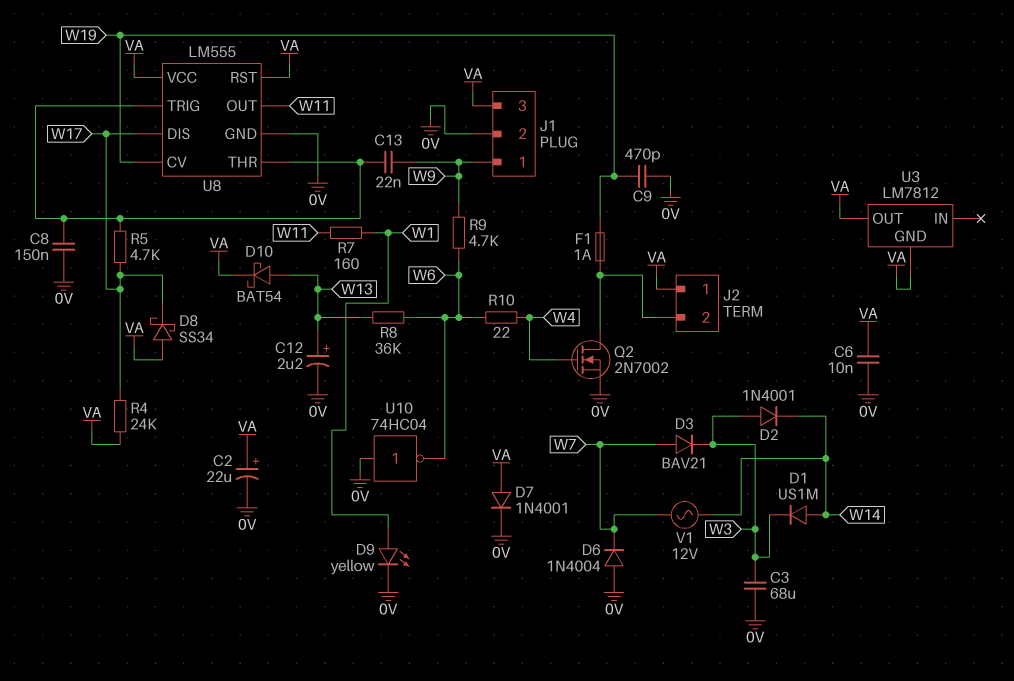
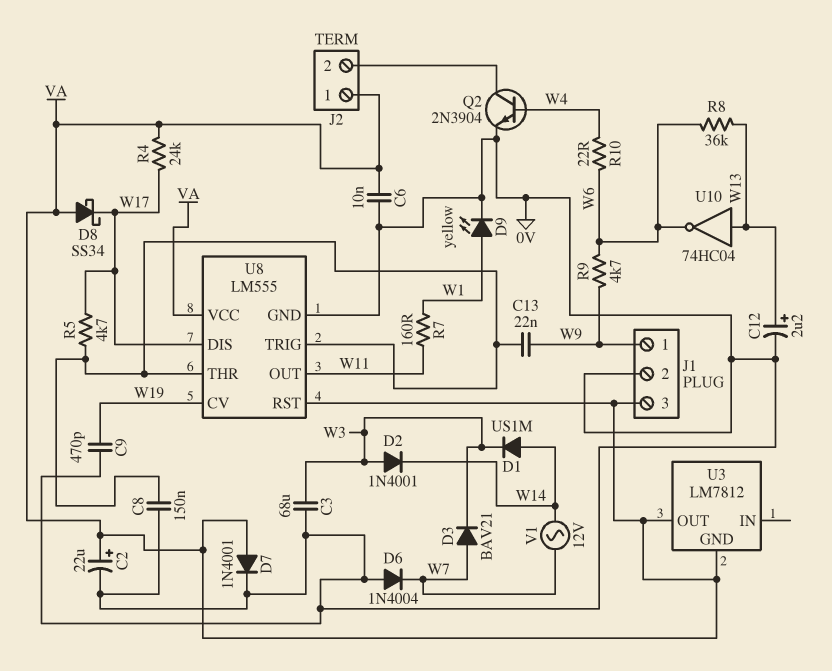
D10: schottky BAT54 (A W13, K VA) -> none
F1: 1A (J2/2, W19) -> none
Q2: NMOS 2N7002 (G W4, D J2/2, S 0V) -> NPN 2N3904 (B W4, C J2/2, E 0V)
U10: NOT 74HC04 (in 0V, out W6) -> NOT 74HC04 (in W13, out W6)

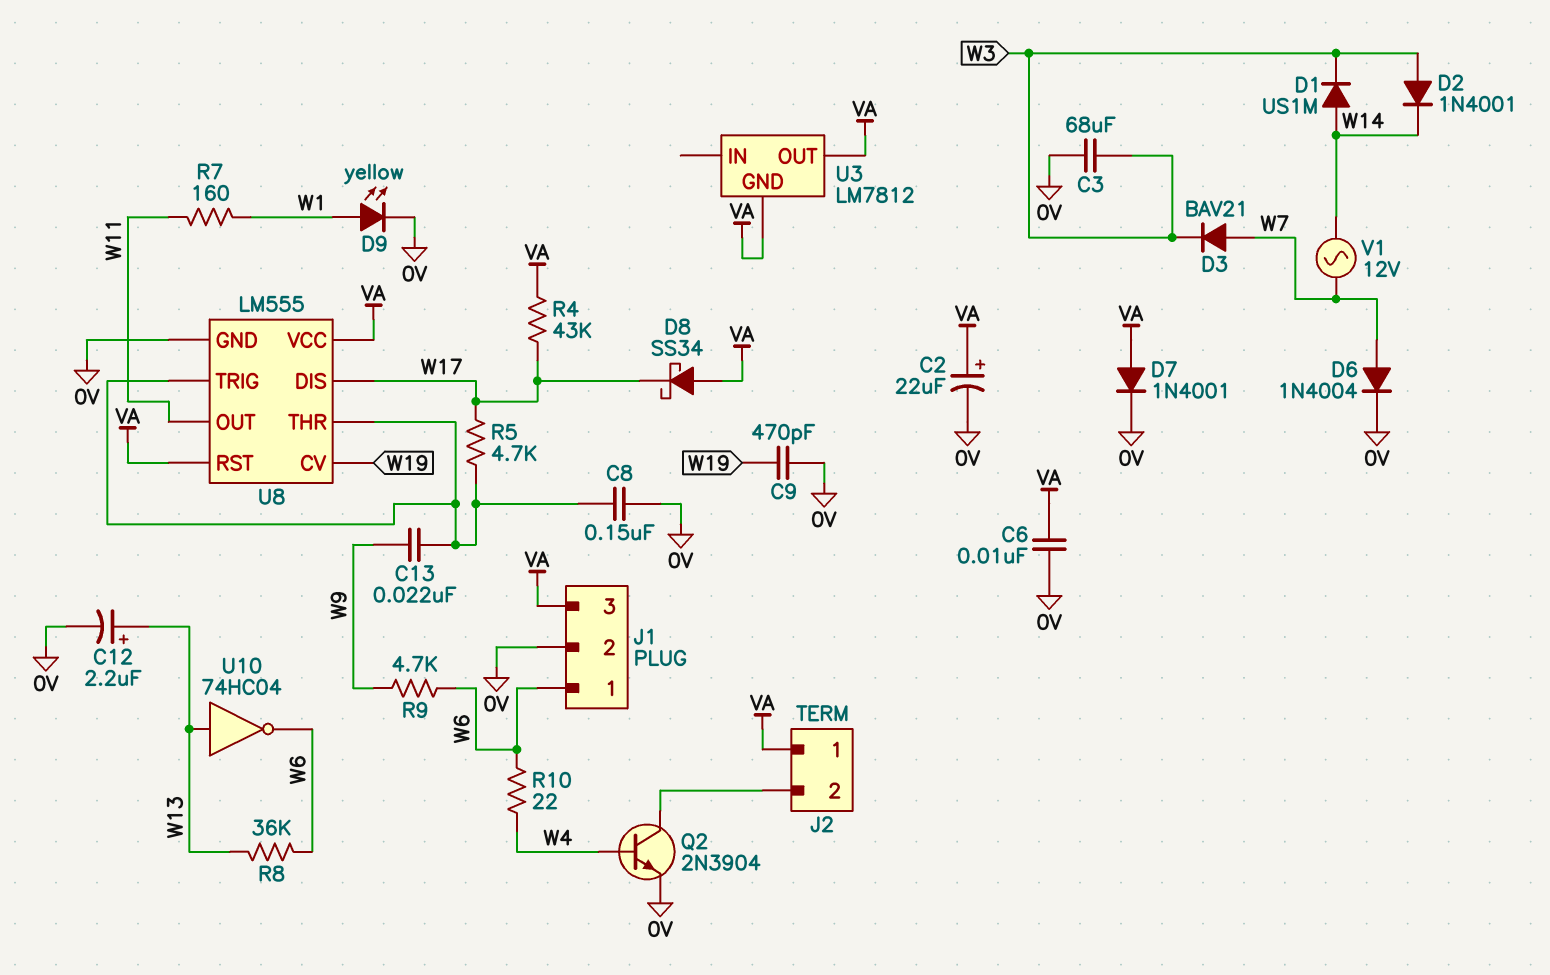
D6: diode 1N4004 (A 0V, K W7) -> diode 1N4004 (A W7, K 0V)
J1 pin 1: W9 -> W6
R4: 24k (VA, W17) -> 43k (VA, W17)

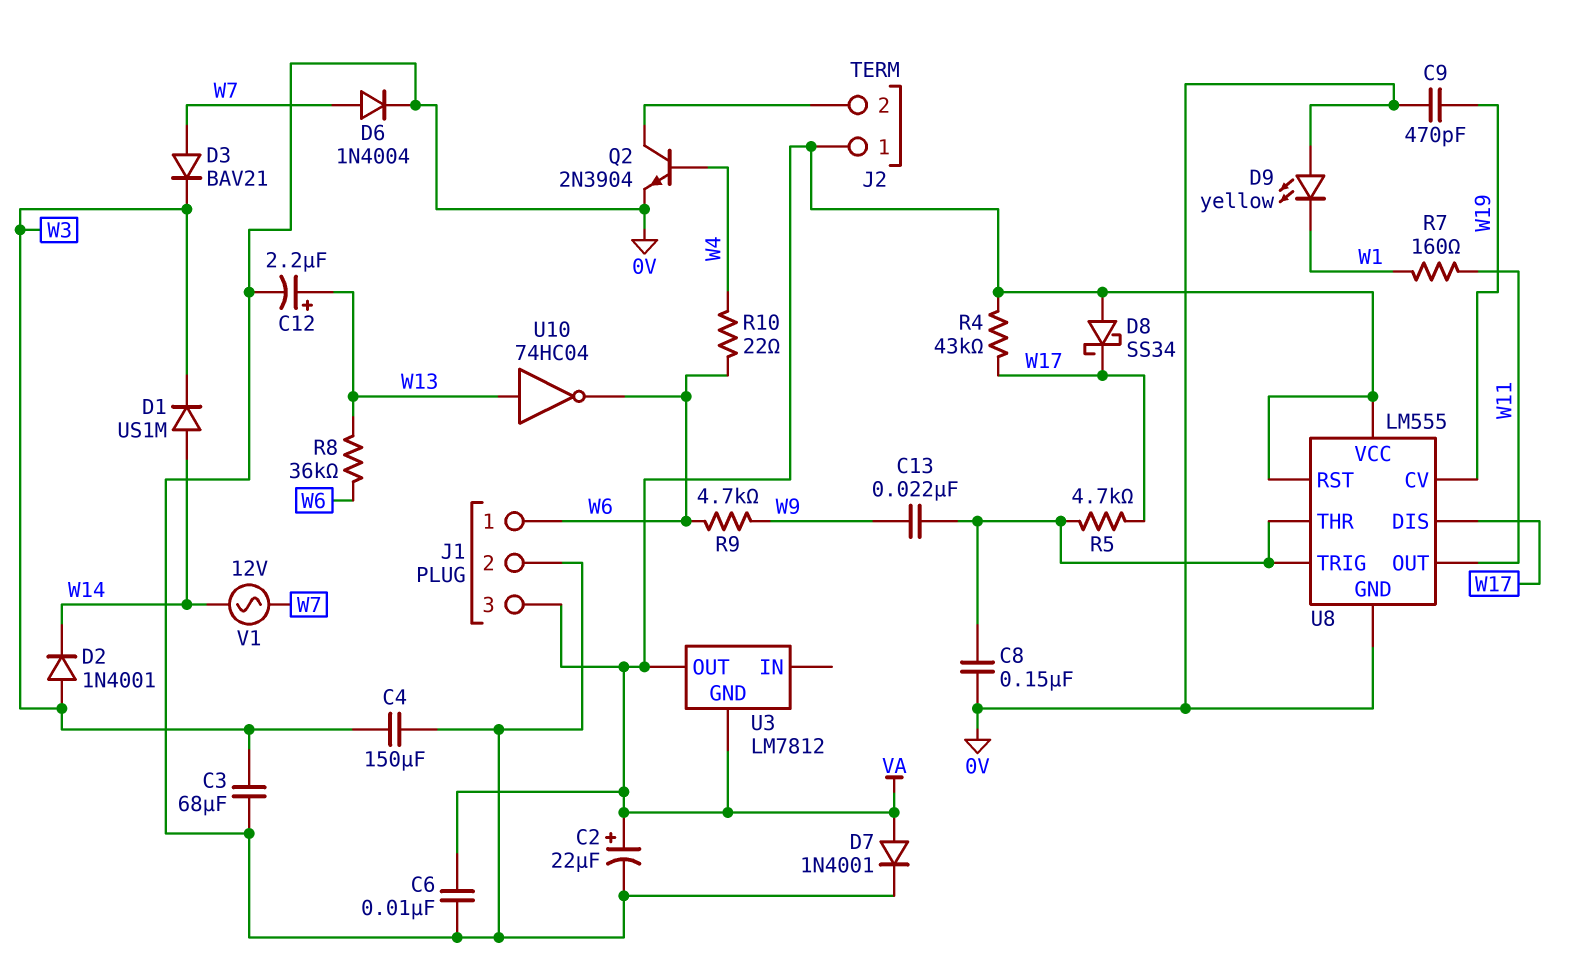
C4: none -> 150uF (0V, W3)
D9: LED yellow (A W1, K 0V) -> LED yellow (A 0V, K W1)

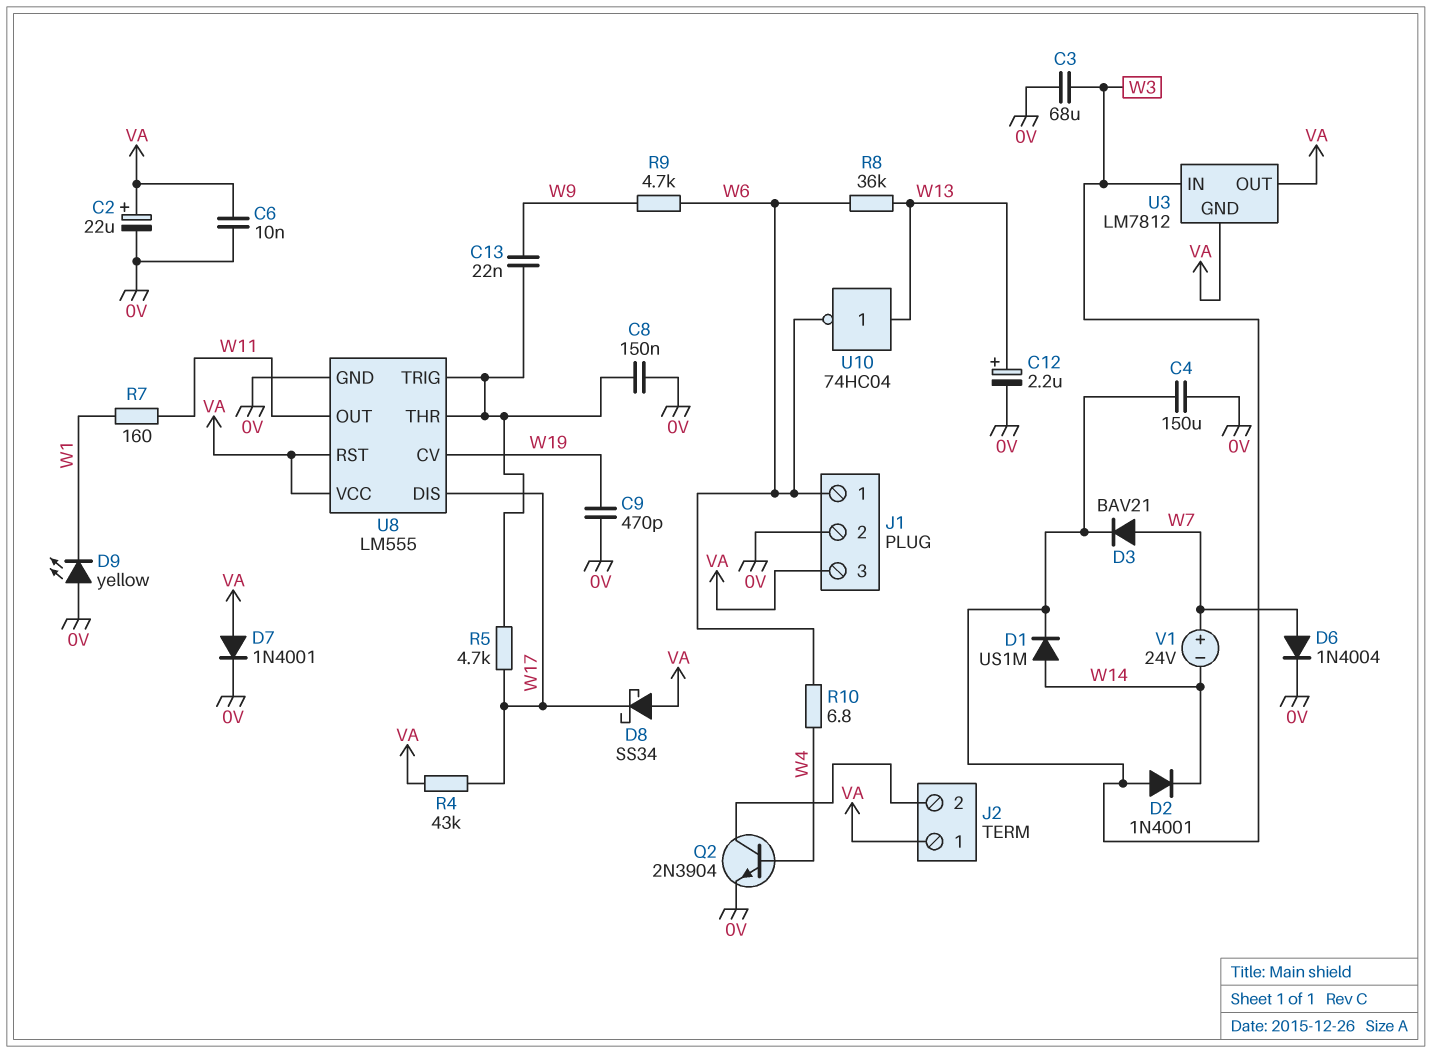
R10: 22 (W4, W6) -> 6.8 (W4, W6)
U3 pin IN: none -> W3
V1: AC 12V (W7, W14) -> 24V (plus W7, minus W14)

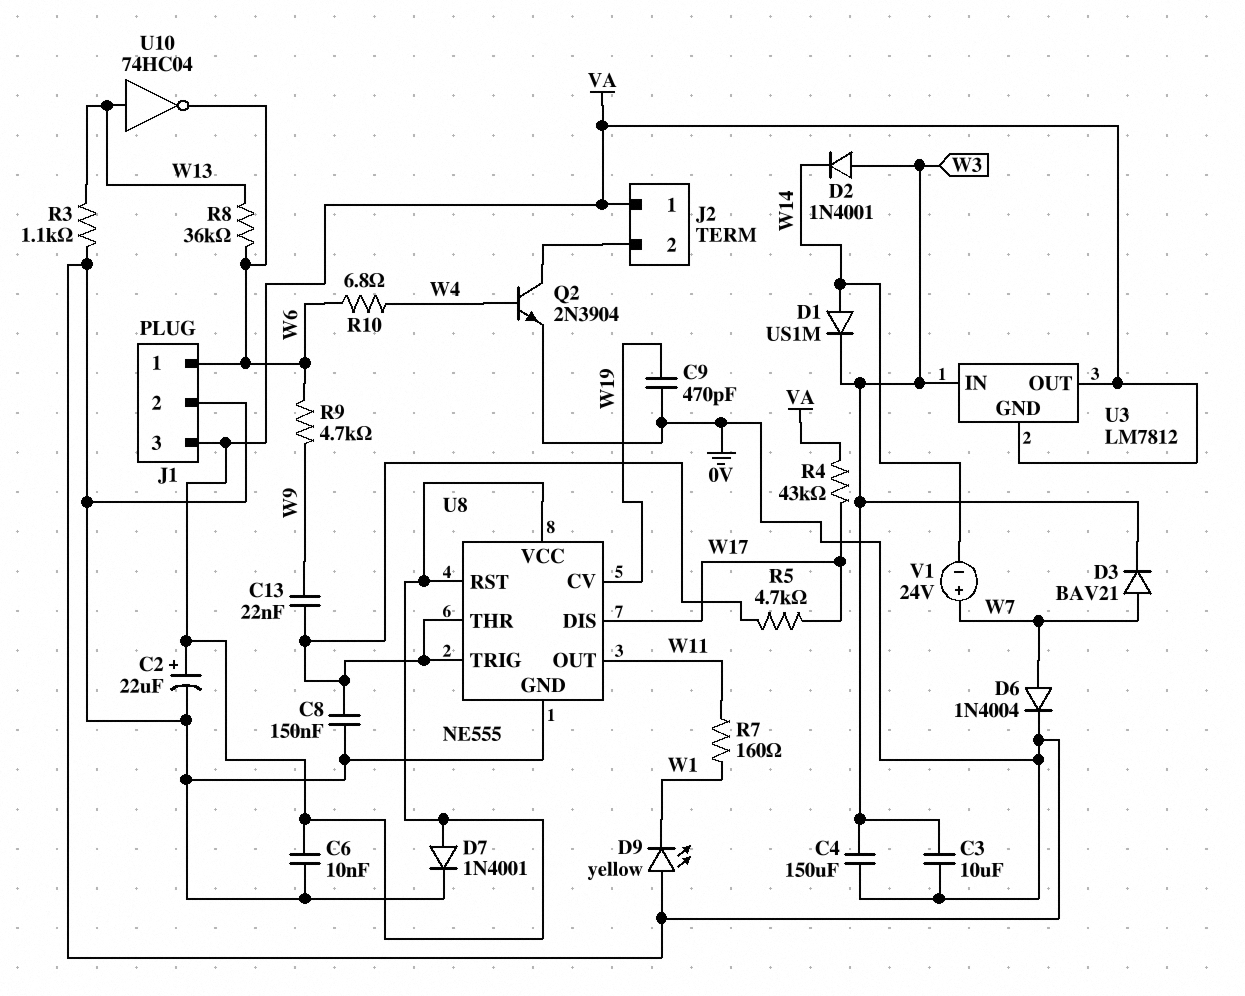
C3: 68uF (0V, W3) -> 10uF (0V, W3)
C12: 2.2uF (plus W13, minus 0V) -> none
D8: schottky SS34 (A VA, K W17) -> none
R3: none -> 1.1k (0V, W13)
U8: LM555 -> NE555

